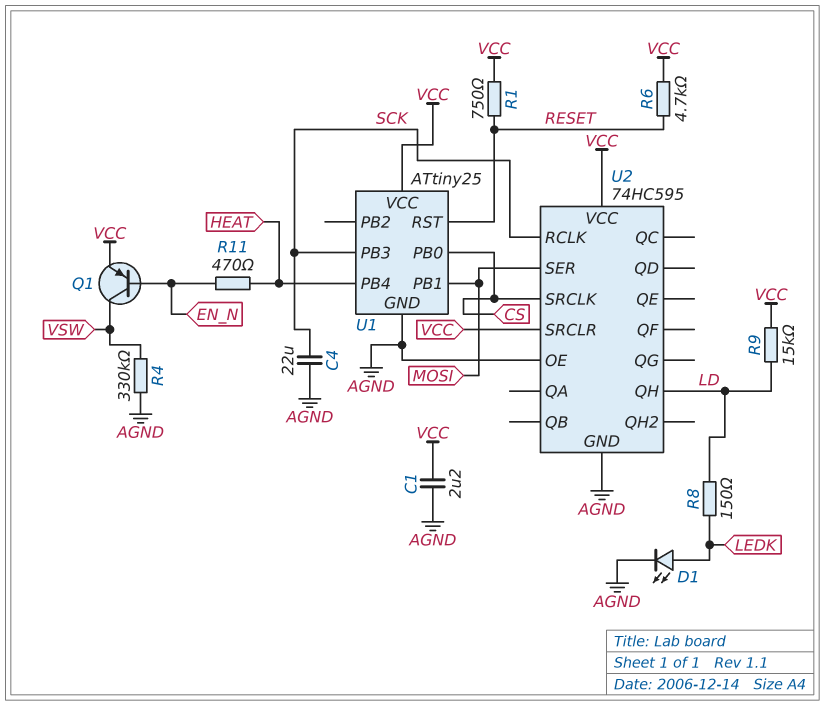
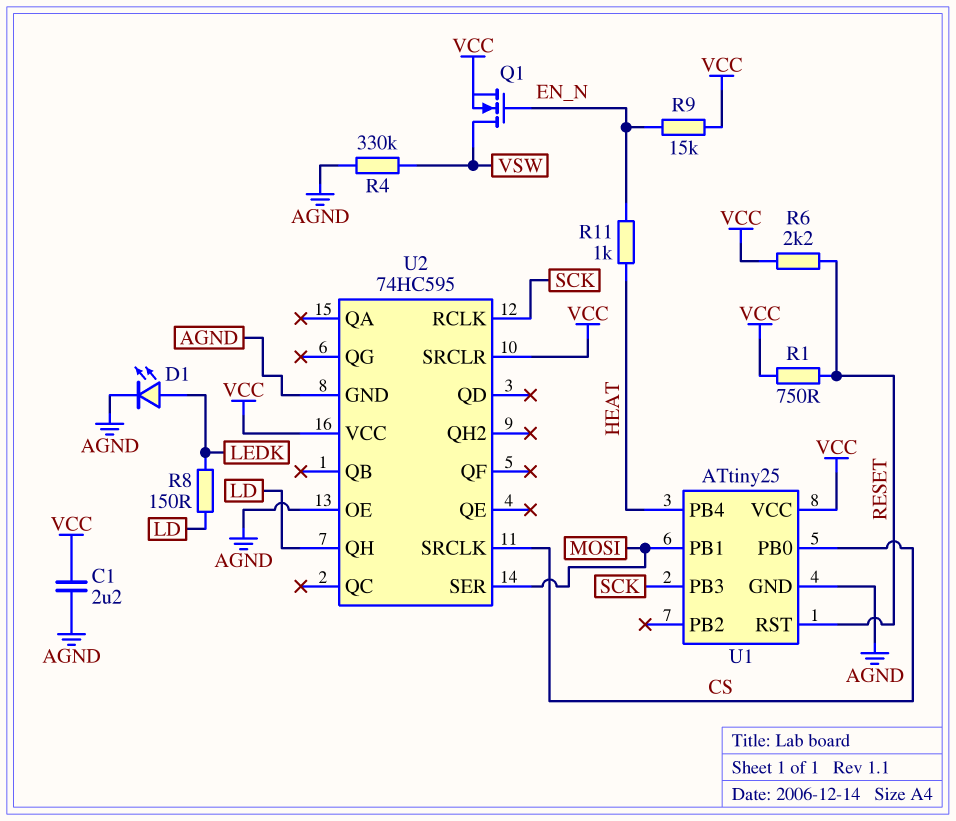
C4: 22uF (AGND, SCK) -> none
Q1: PNP (B EN_N, C VSW, E VCC) -> NMOS (G EN_N, D VSW, S VCC)
R6: 4.7k (RESET, VCC) -> 2.2k (RESET, VCC)
R9: 15k (LD, VCC) -> 15k (EN_N, VCC)
R11: 470 (EN_N, HEAT) -> 1k (EN_N, HEAT)

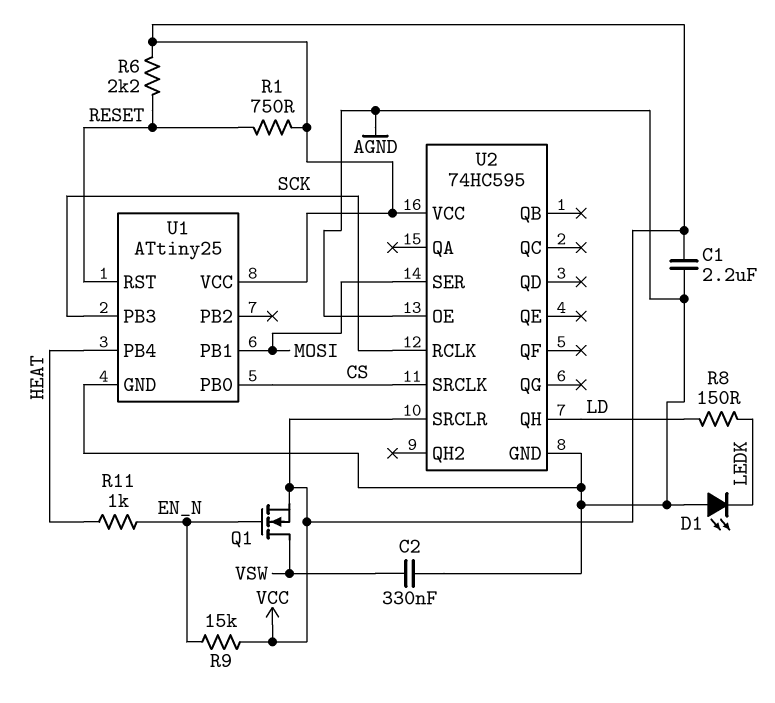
C2: none -> 330nF (AGND, VSW)
D1: LED (A LEDK, K AGND) -> LED (A AGND, K LEDK)
R4: 330k (AGND, VSW) -> none

